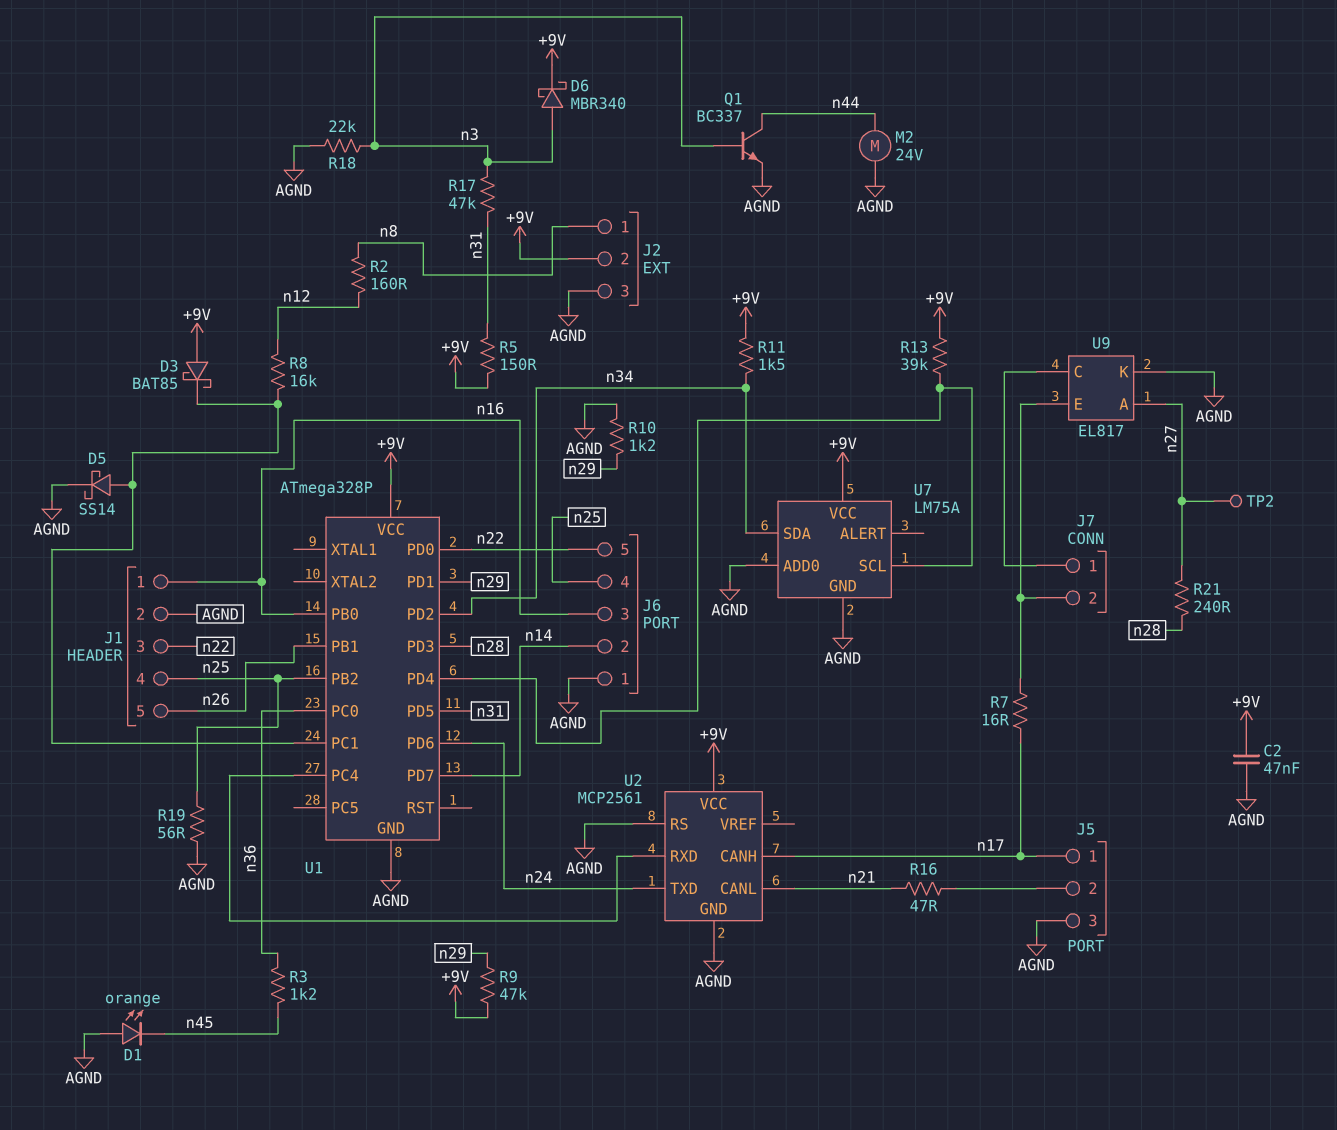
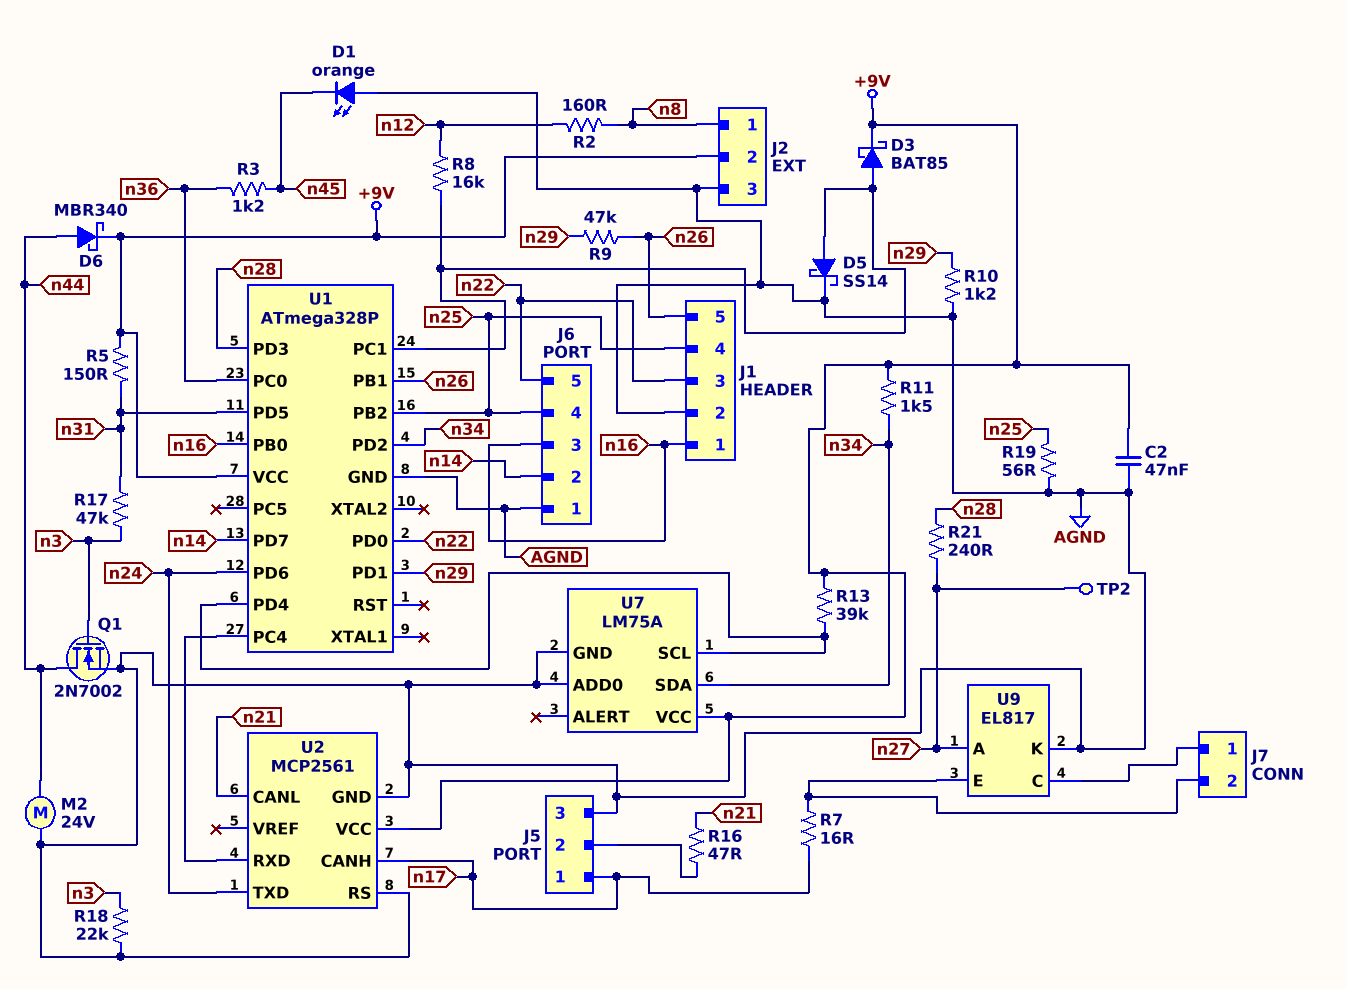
D3: schottky BAT85 (A +9V, K U1/PC1) -> schottky BAT85 (A U1/PC1, K +9V)
D6: schottky MBR340 (A n3, K +9V) -> schottky MBR340 (A n44, K +9V)
Q1: NPN BC337 (B n3, C n44, E AGND) -> NMOS 2N7002 (G n3, D n44, S AGND)
R9: 47k (+9V, n29) -> 47k (n26, n29)

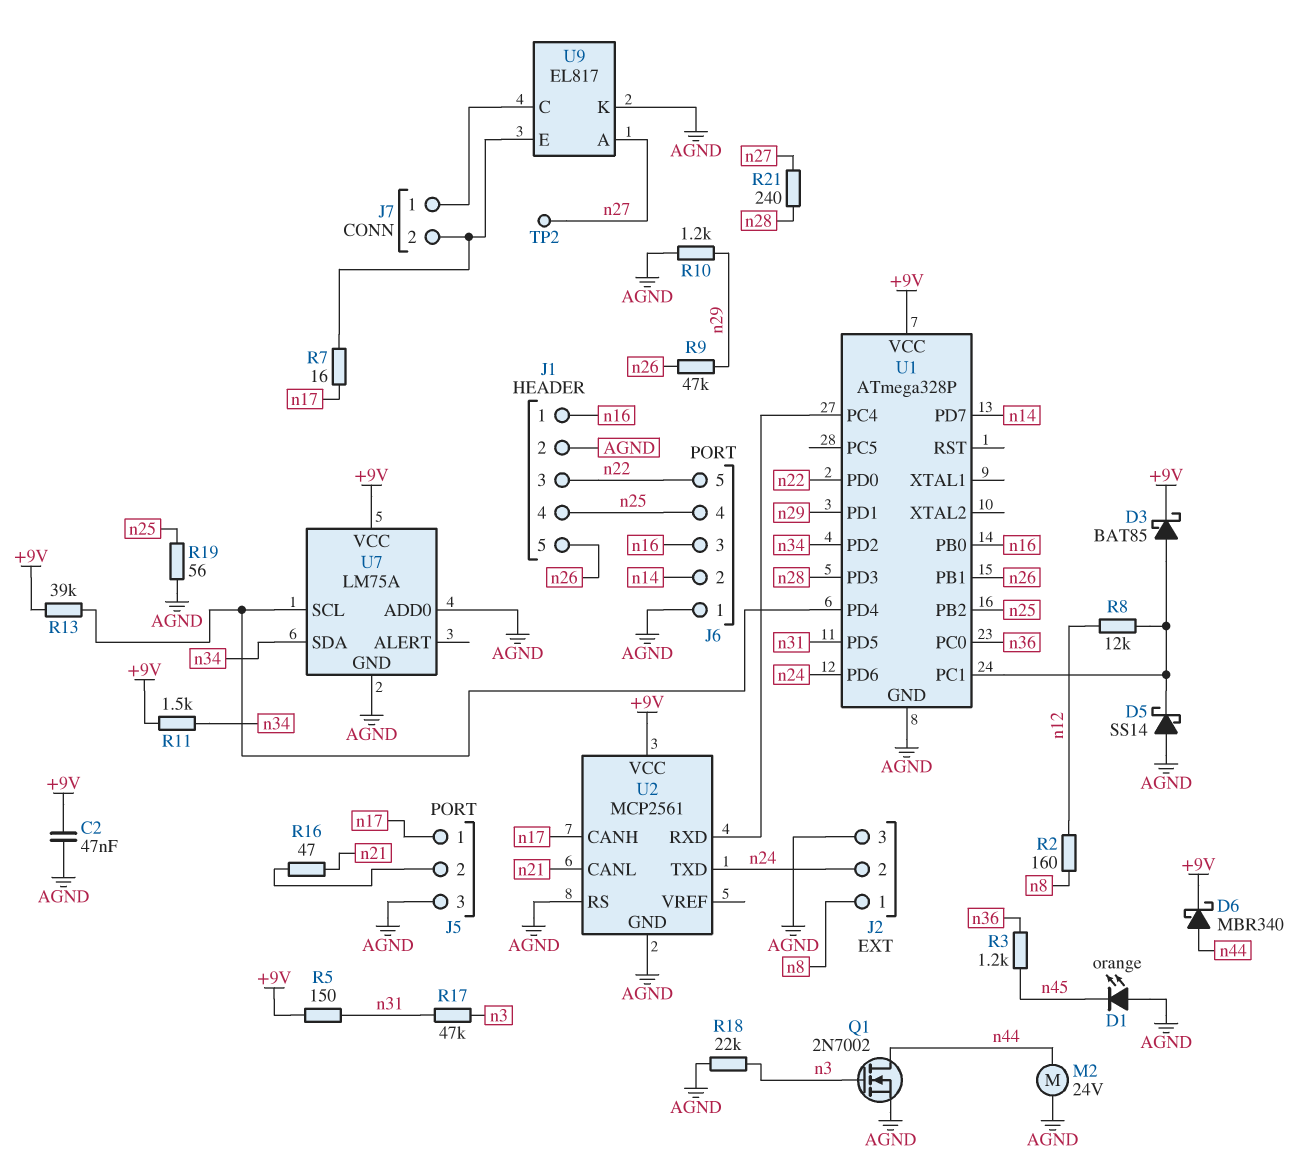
D5: schottky SS14 (A U1/PC1, K AGND) -> schottky SS14 (A AGND, K U1/PC1)
J2 pin 2: +9V -> n24
R8: 16k (U1/PC1, n12) -> 12k (U1/PC1, n12)

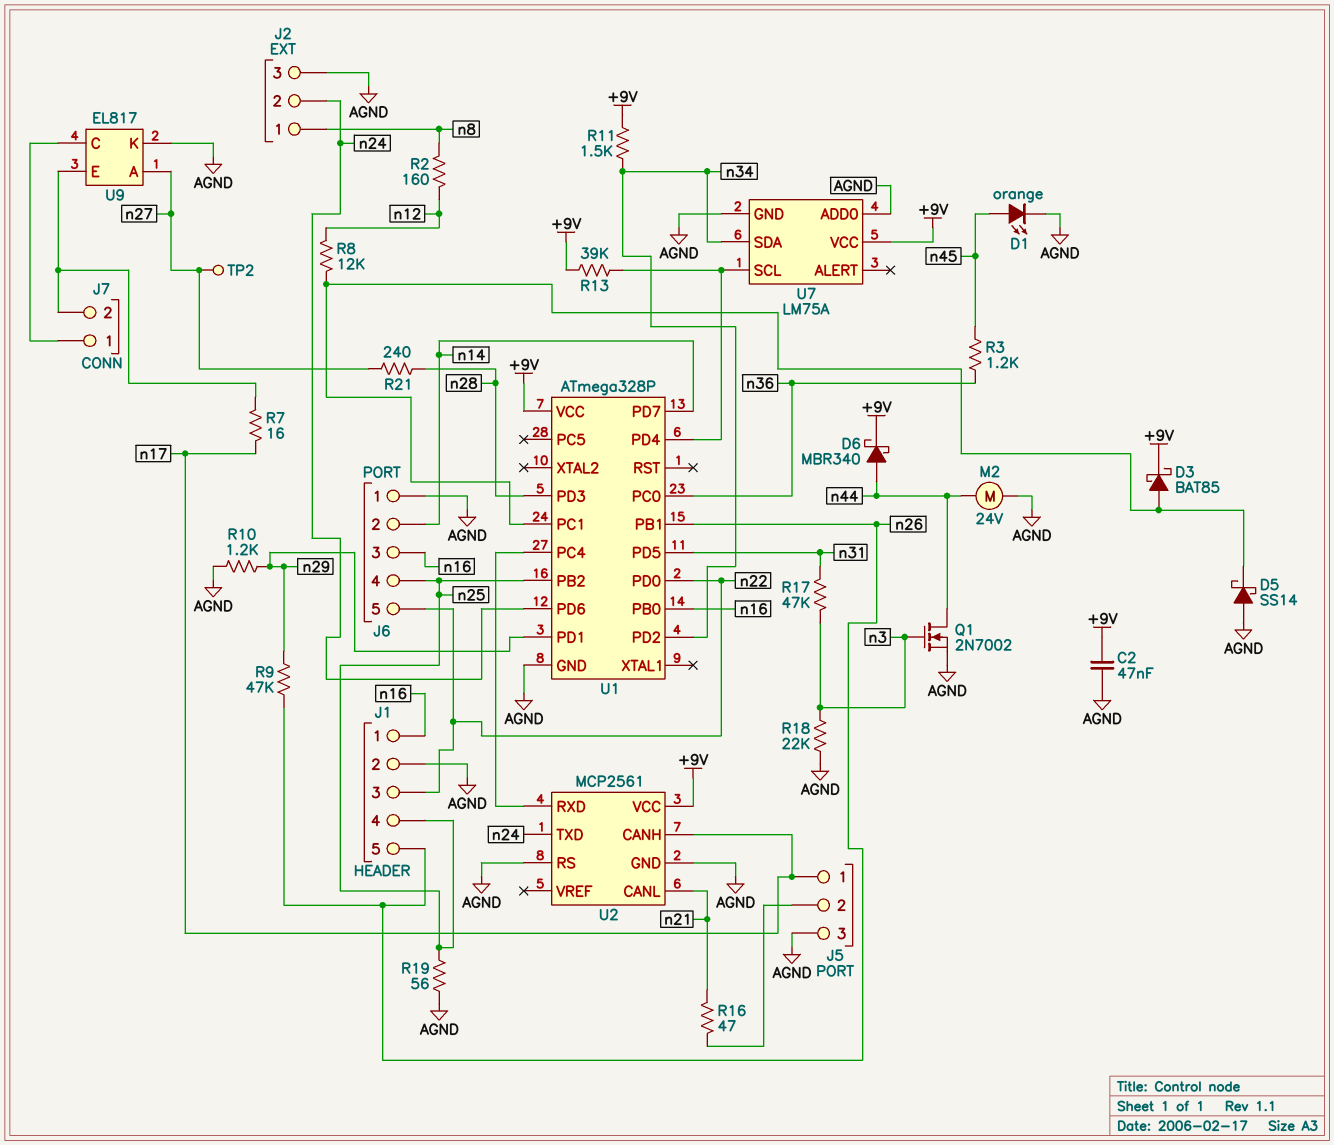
D1: LED orange (A AGND, K n45) -> LED orange (A n45, K AGND)
R5: 150 (+9V, n31) -> none

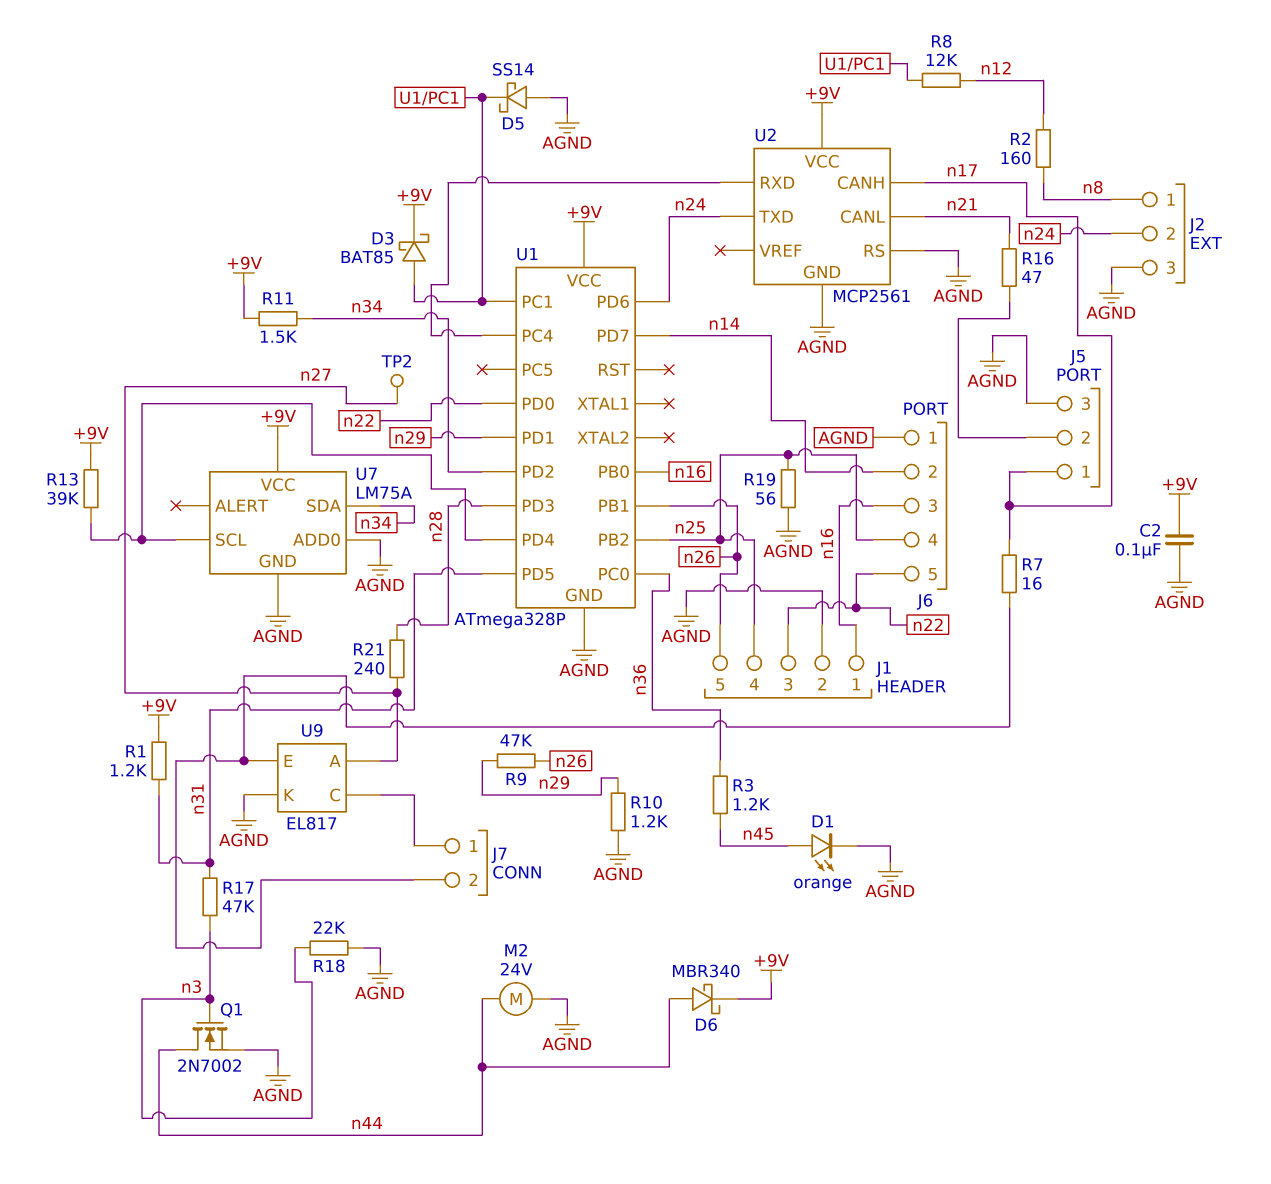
C2: 47nF (+9V, AGND) -> 100nF (+9V, AGND)
R1: none -> 1.2k (+9V, n31)

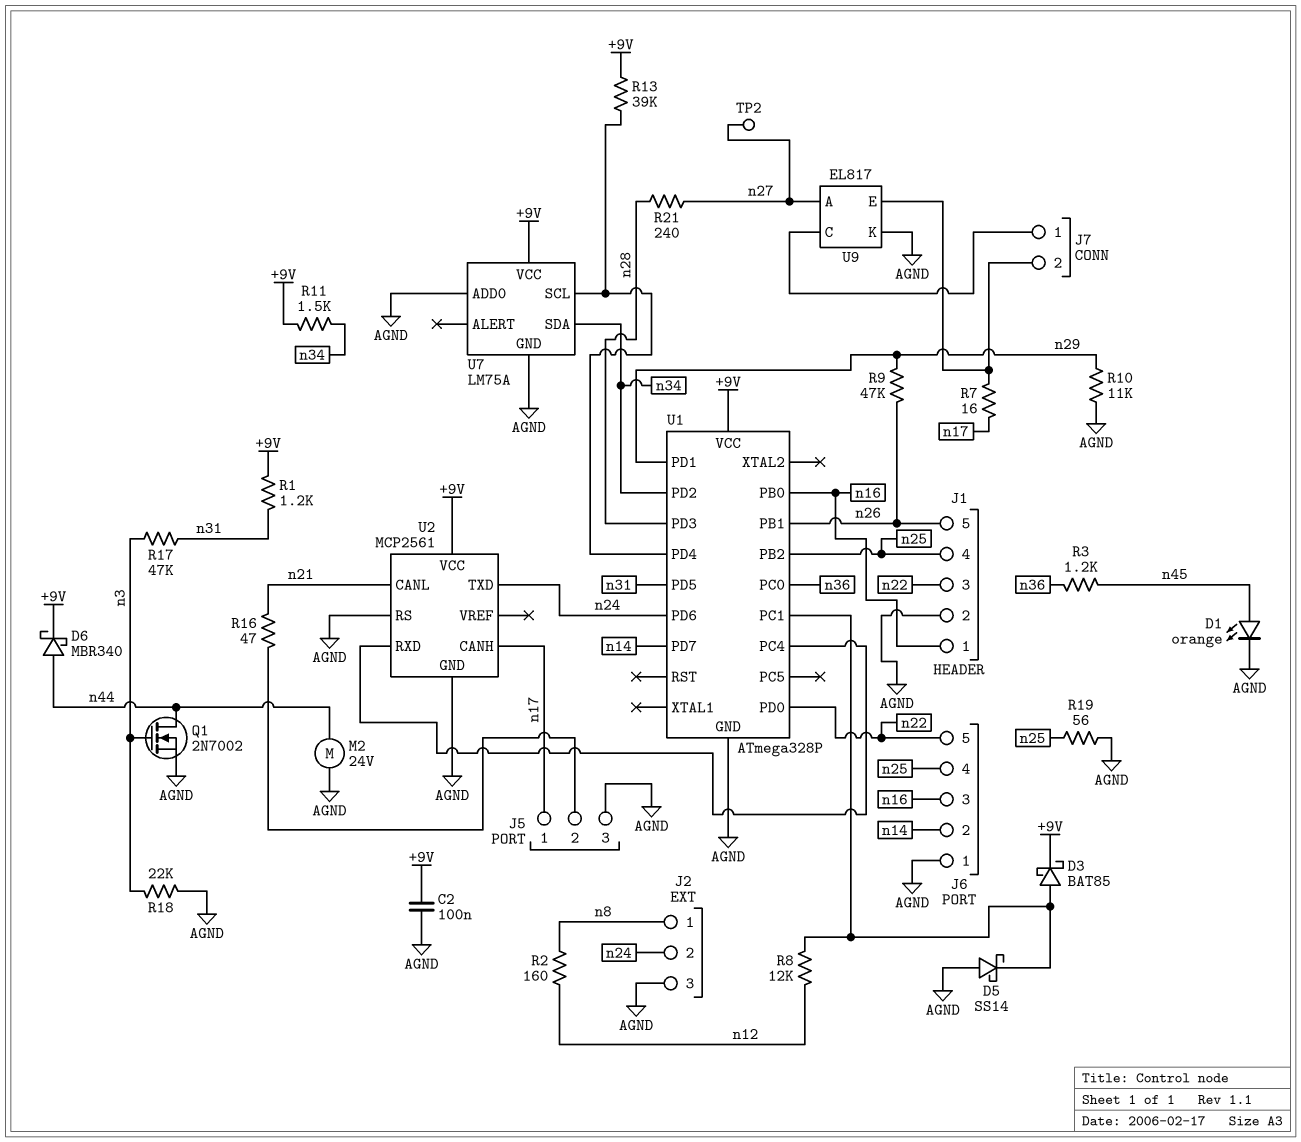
R10: 1.2k (AGND, n29) -> 11k (AGND, n29)

